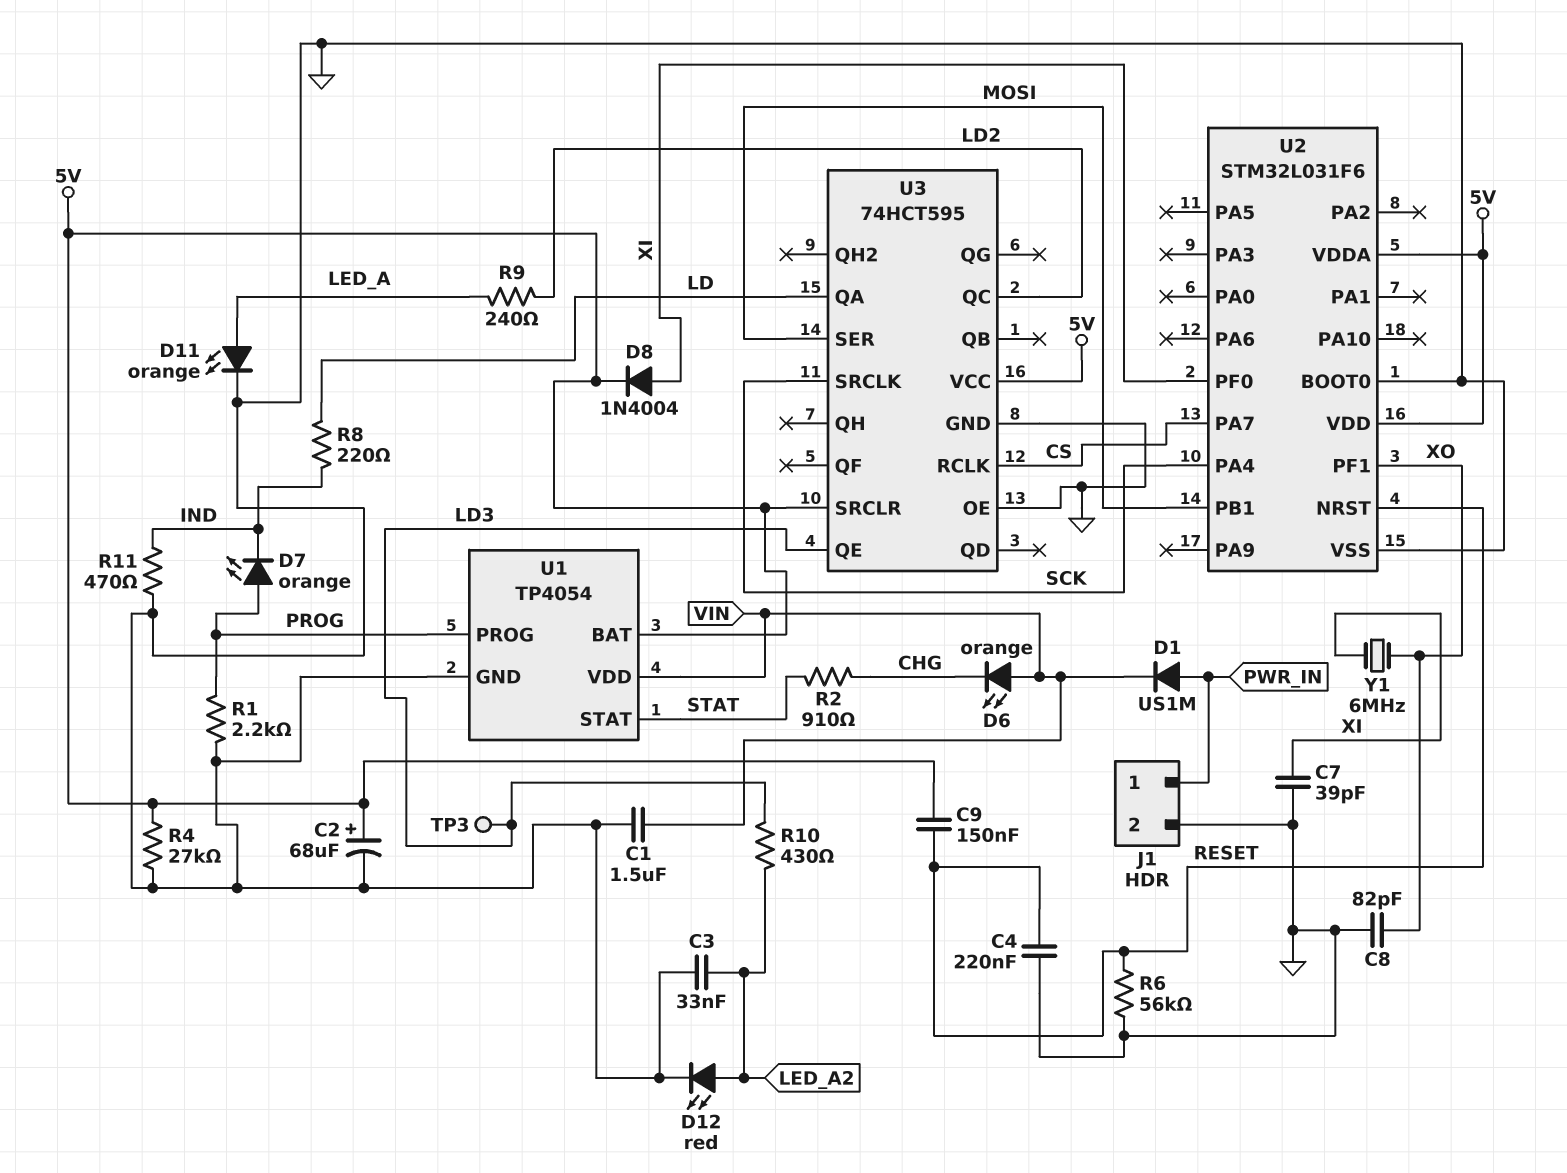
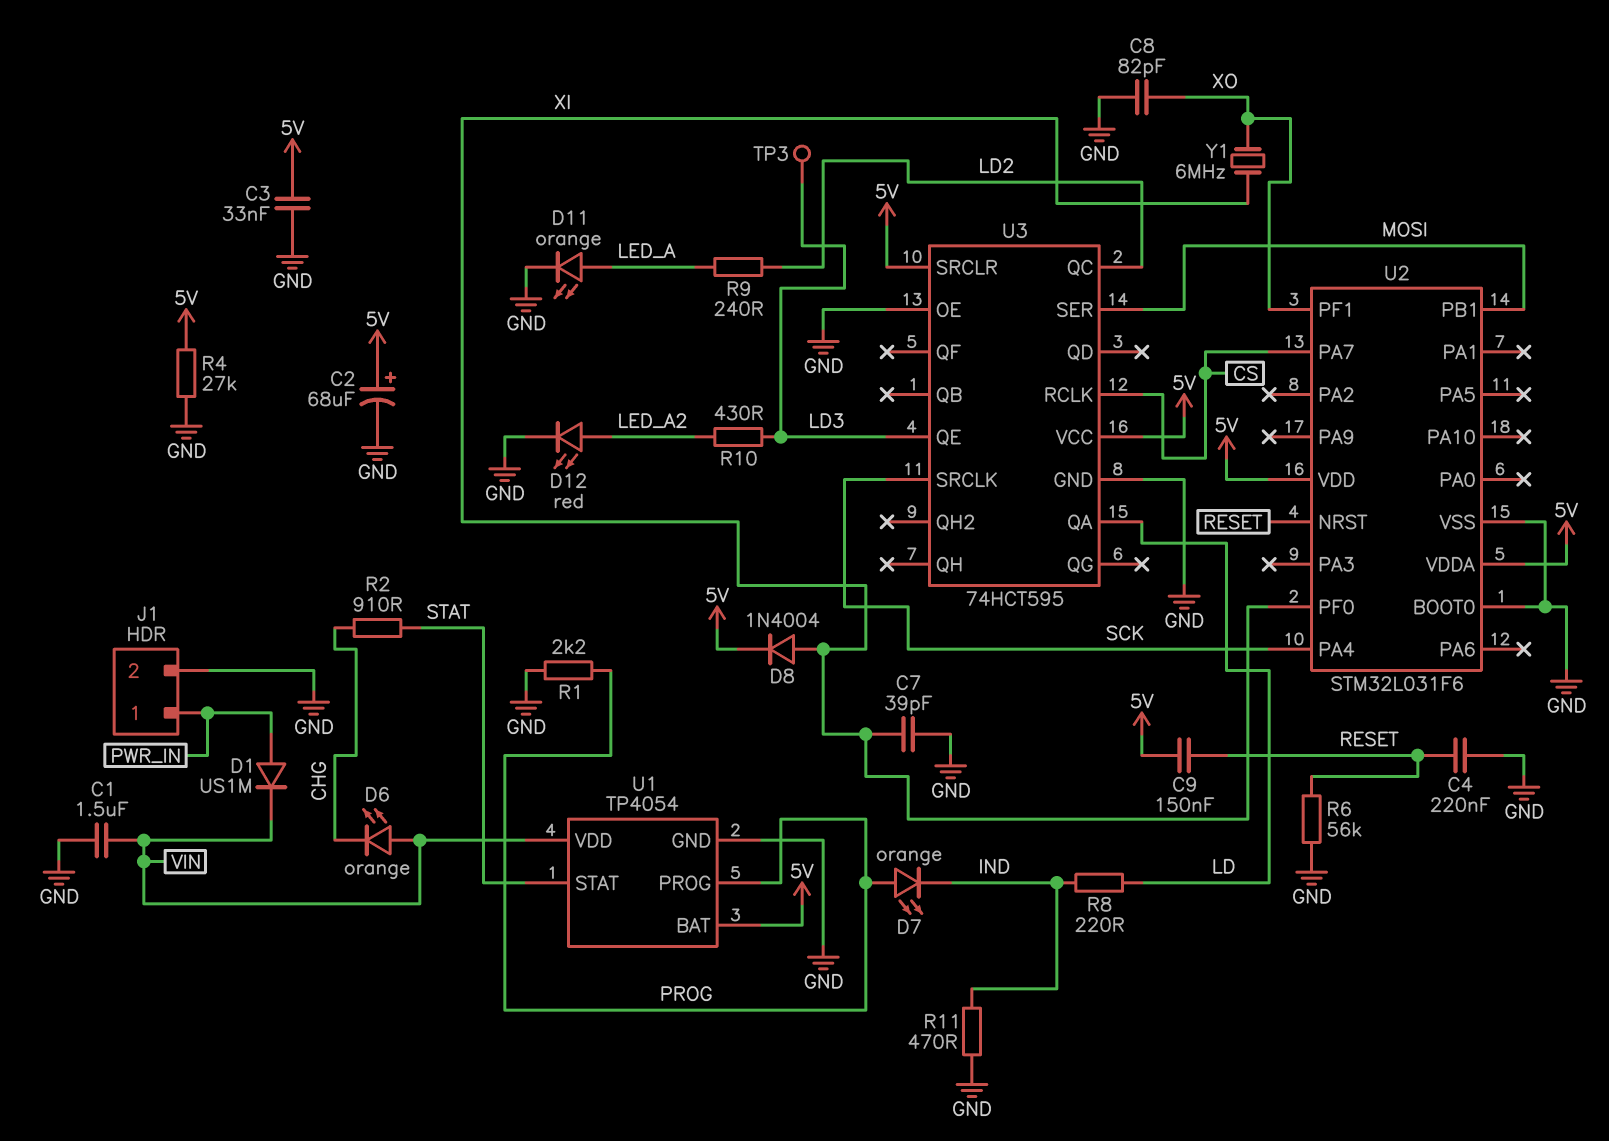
C3: 33nF (GND, LED_A2) -> 33nF (5V, GND)

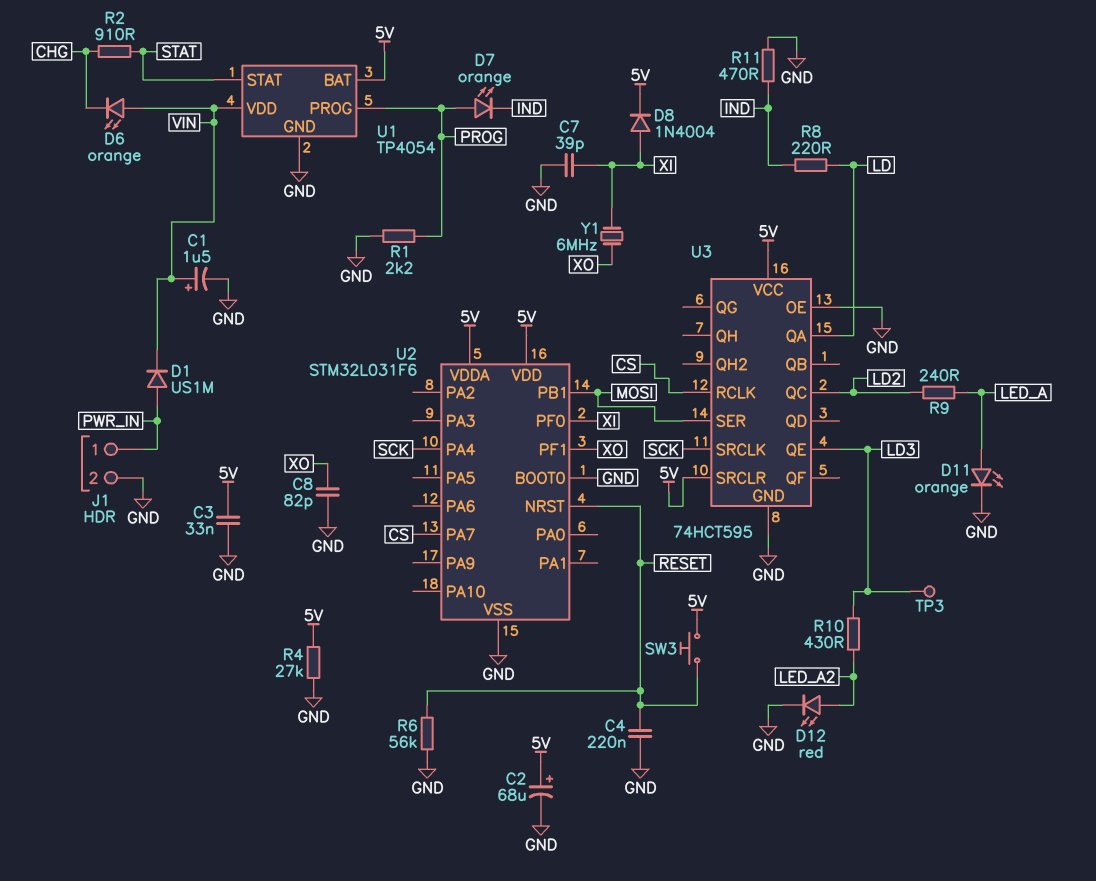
C1: 1.5uF (GND, VIN) -> 1.5uF (plus VIN, minus GND)
C9: 150nF (5V, RESET) -> none
SW3: none -> button (5V, RESET)

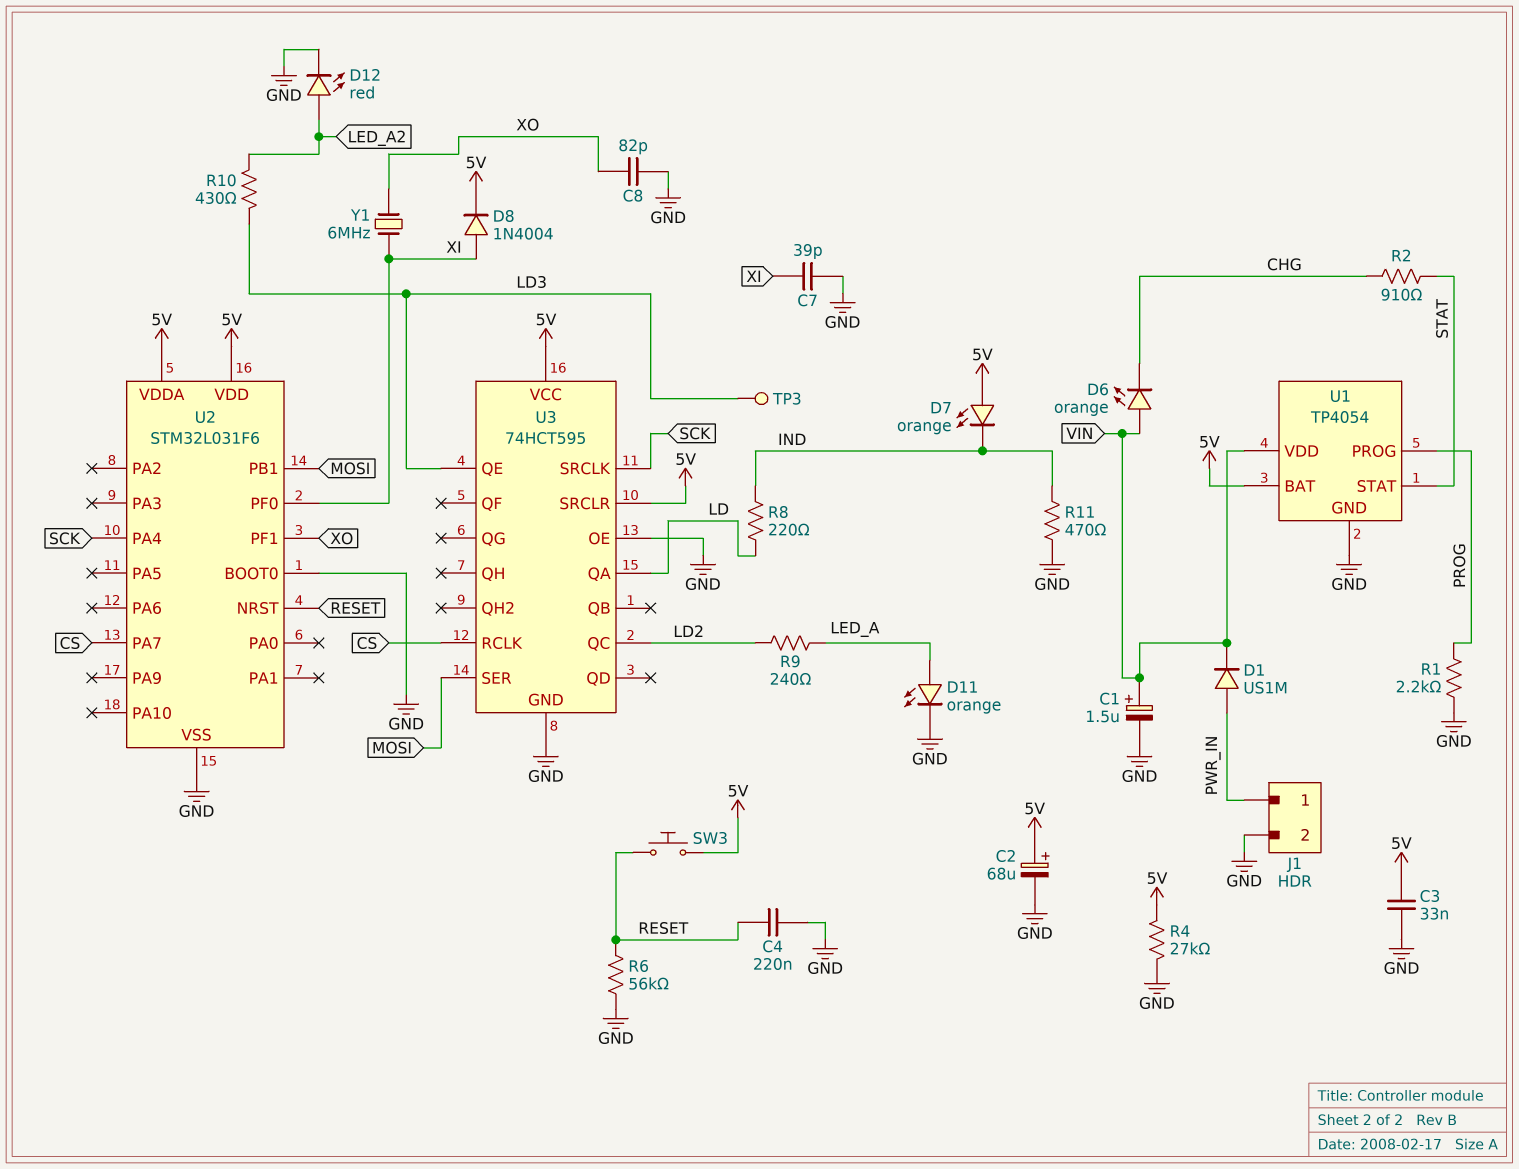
D7: LED orange (A PROG, K IND) -> LED orange (A 5V, K IND)

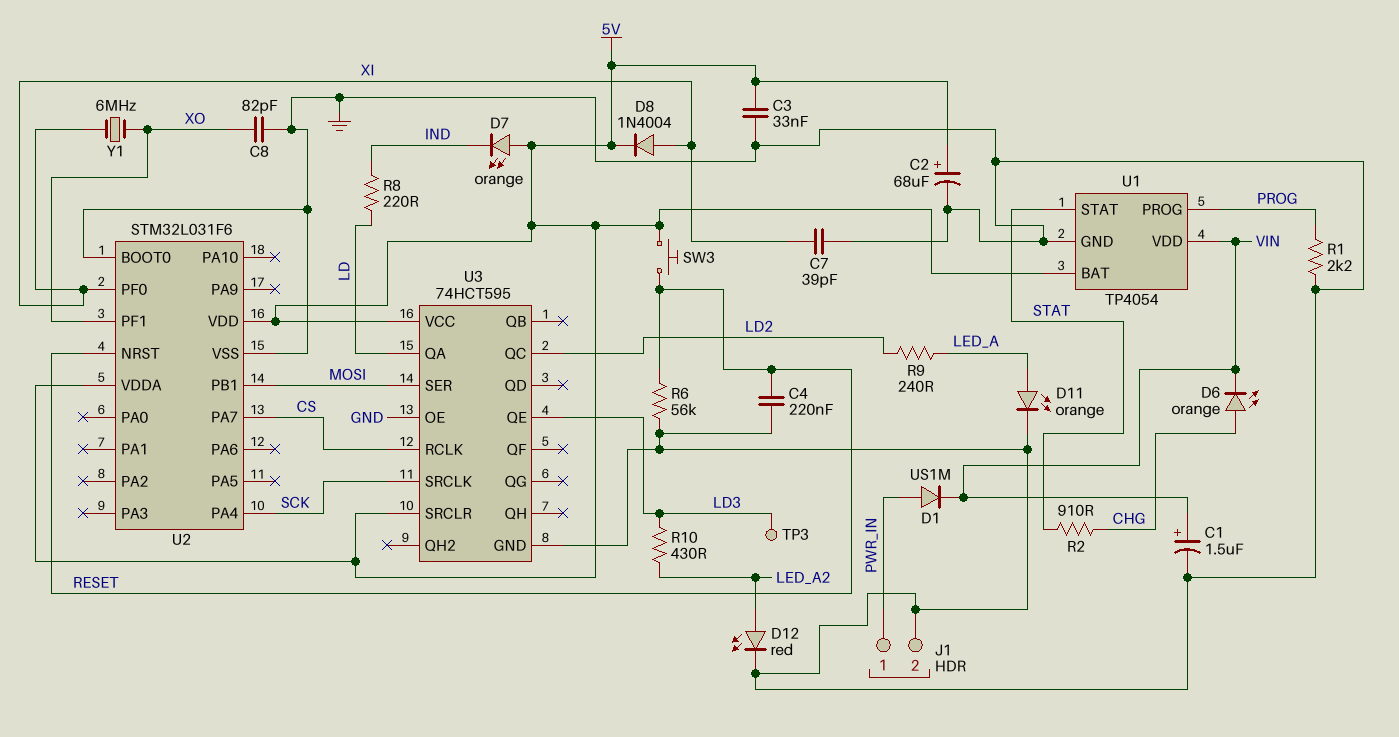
D6: LED orange (A VIN, K CHG) -> LED orange (A CHG, K VIN)
R4: 27k (5V, GND) -> none
R11: 470 (GND, IND) -> none

